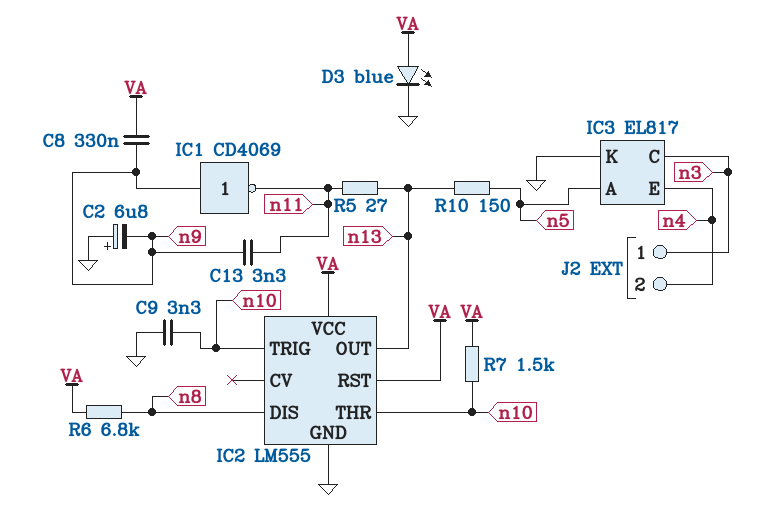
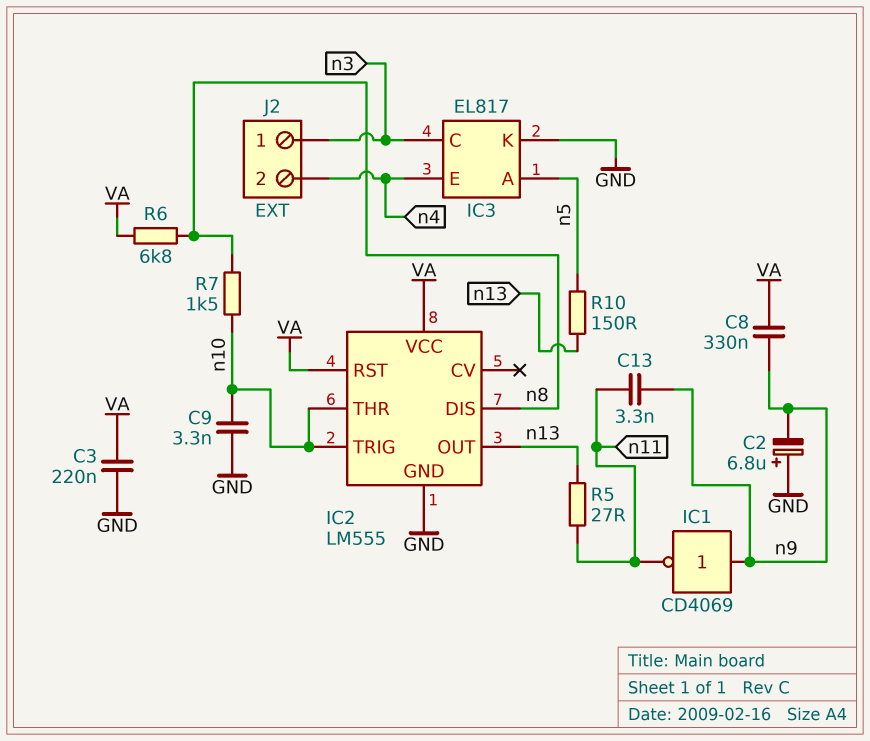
C3: none -> 220nF (GND, VA)
D3: LED blue (A VA, K GND) -> none
R7: 1.5k (VA, n10) -> 1.5k (n8, n10)

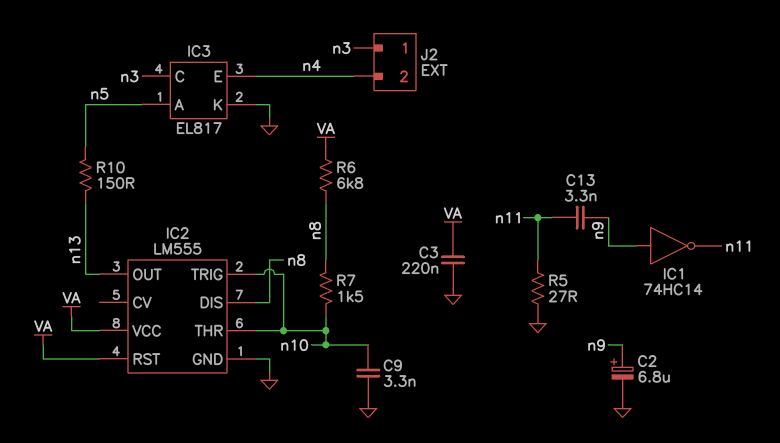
C2: 6.8uF (plus GND, minus n9) -> 6.8uF (plus n9, minus GND)
C8: 330nF (VA, n9) -> none
IC1: NOT CD4069 (in n9, out n11) -> NOT 74HC14 (in n9, out n11)
R5: 27 (n11, n13) -> 27 (GND, n11)

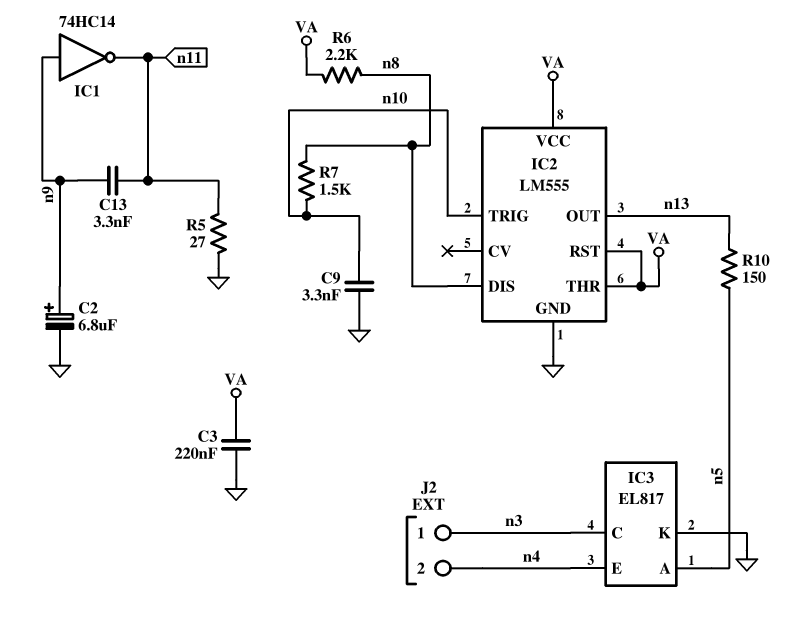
IC2 pin THR: n10 -> VA
R6: 6.8k (VA, n8) -> 2.2k (VA, n8)

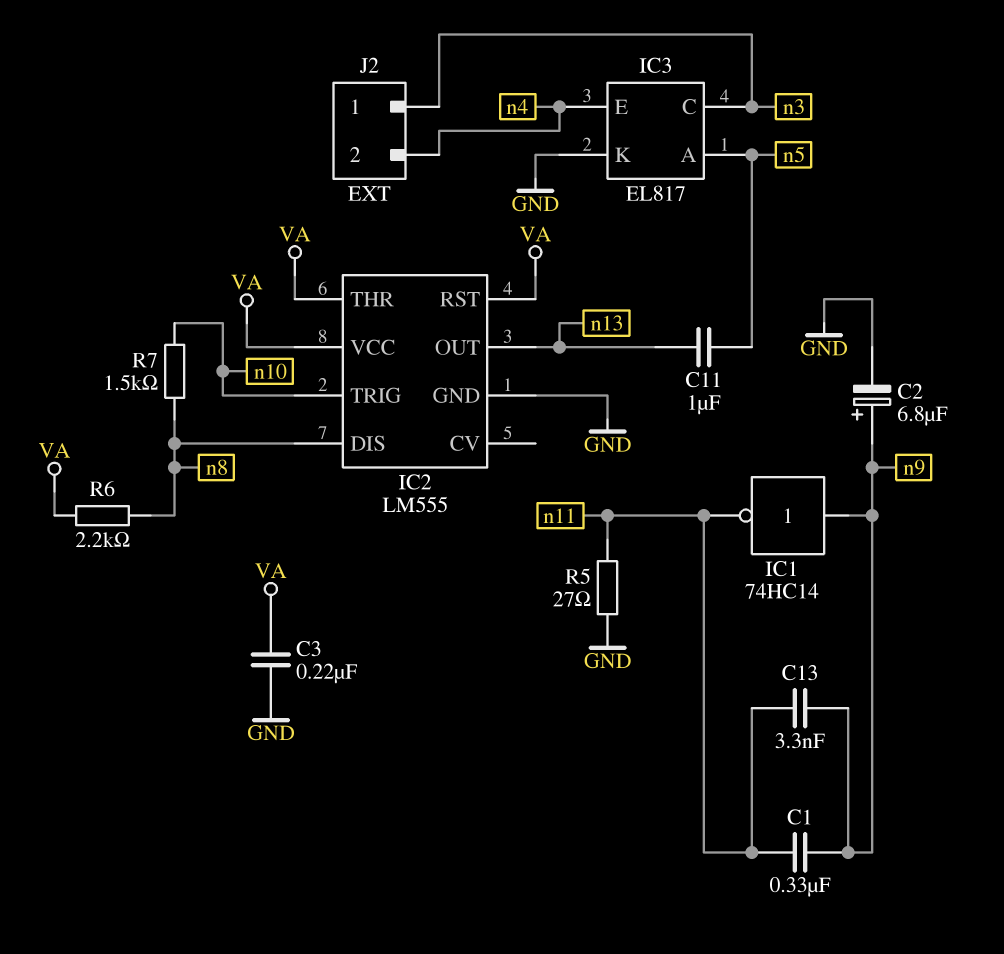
C1: none -> 330nF (n9, n11)
C9: 3.3nF (GND, n10) -> none
C11: none -> 1uF (n5, n13)
R10: 150 (n5, n13) -> none

